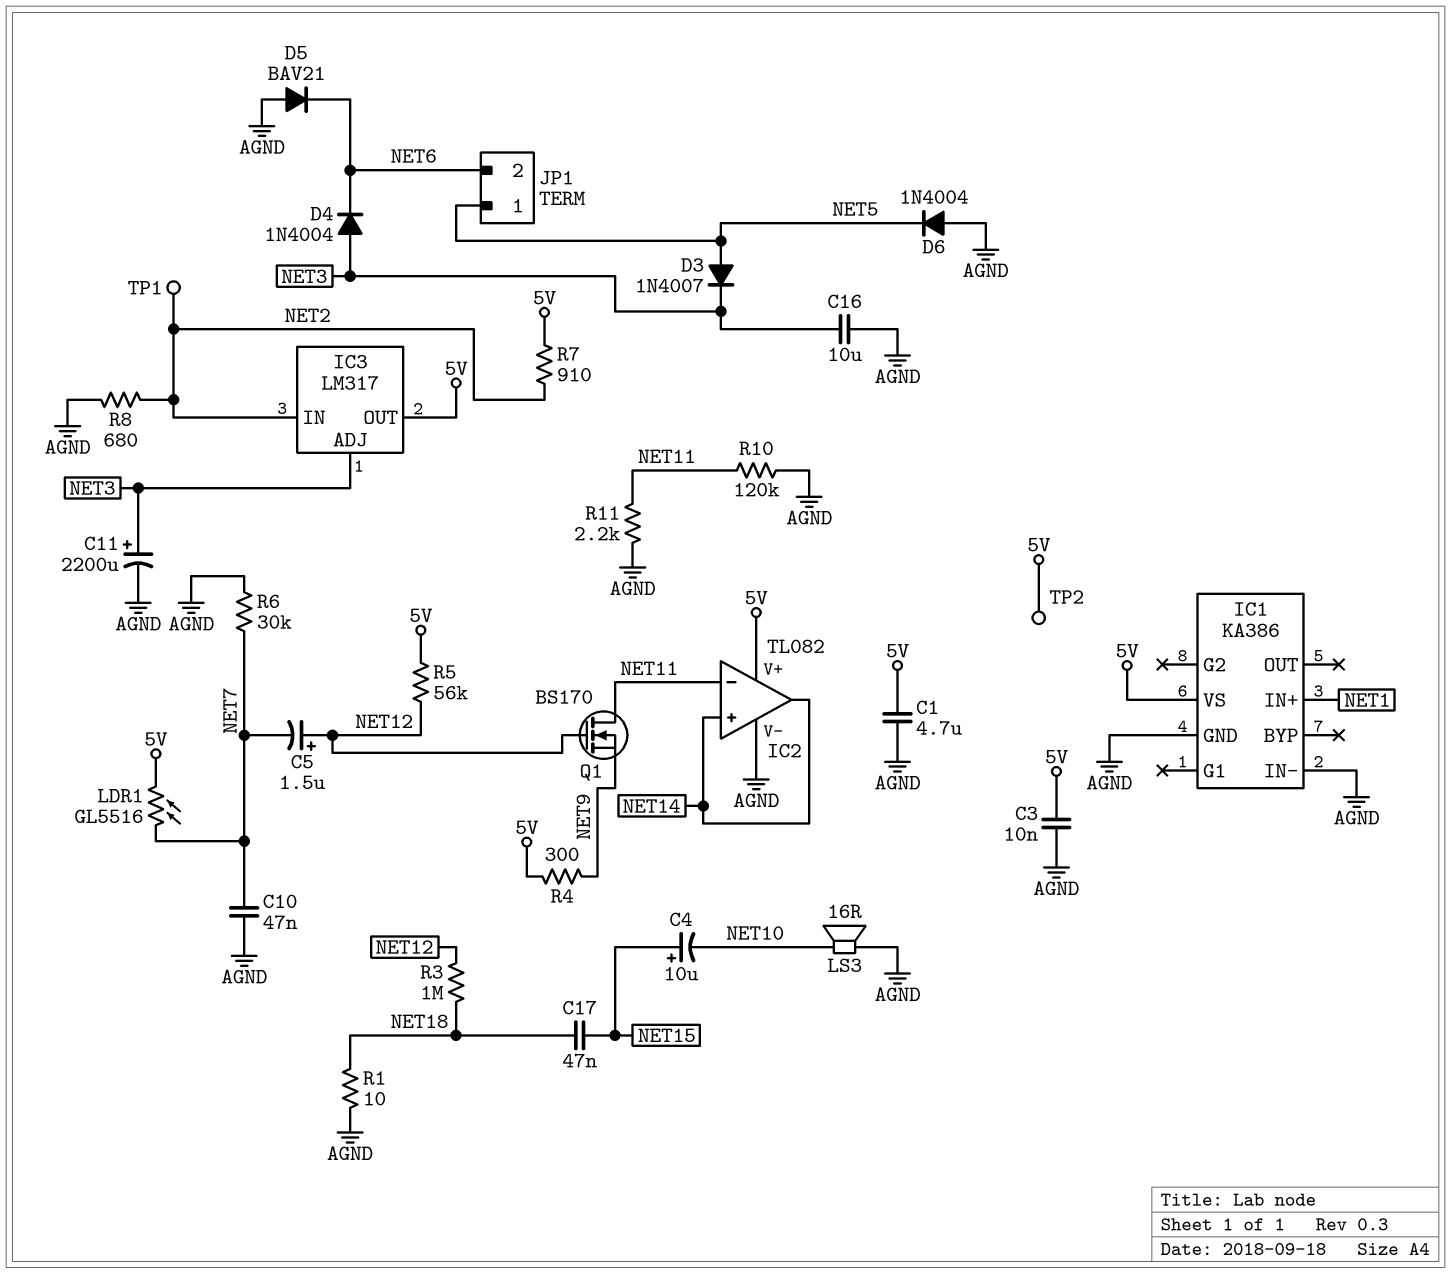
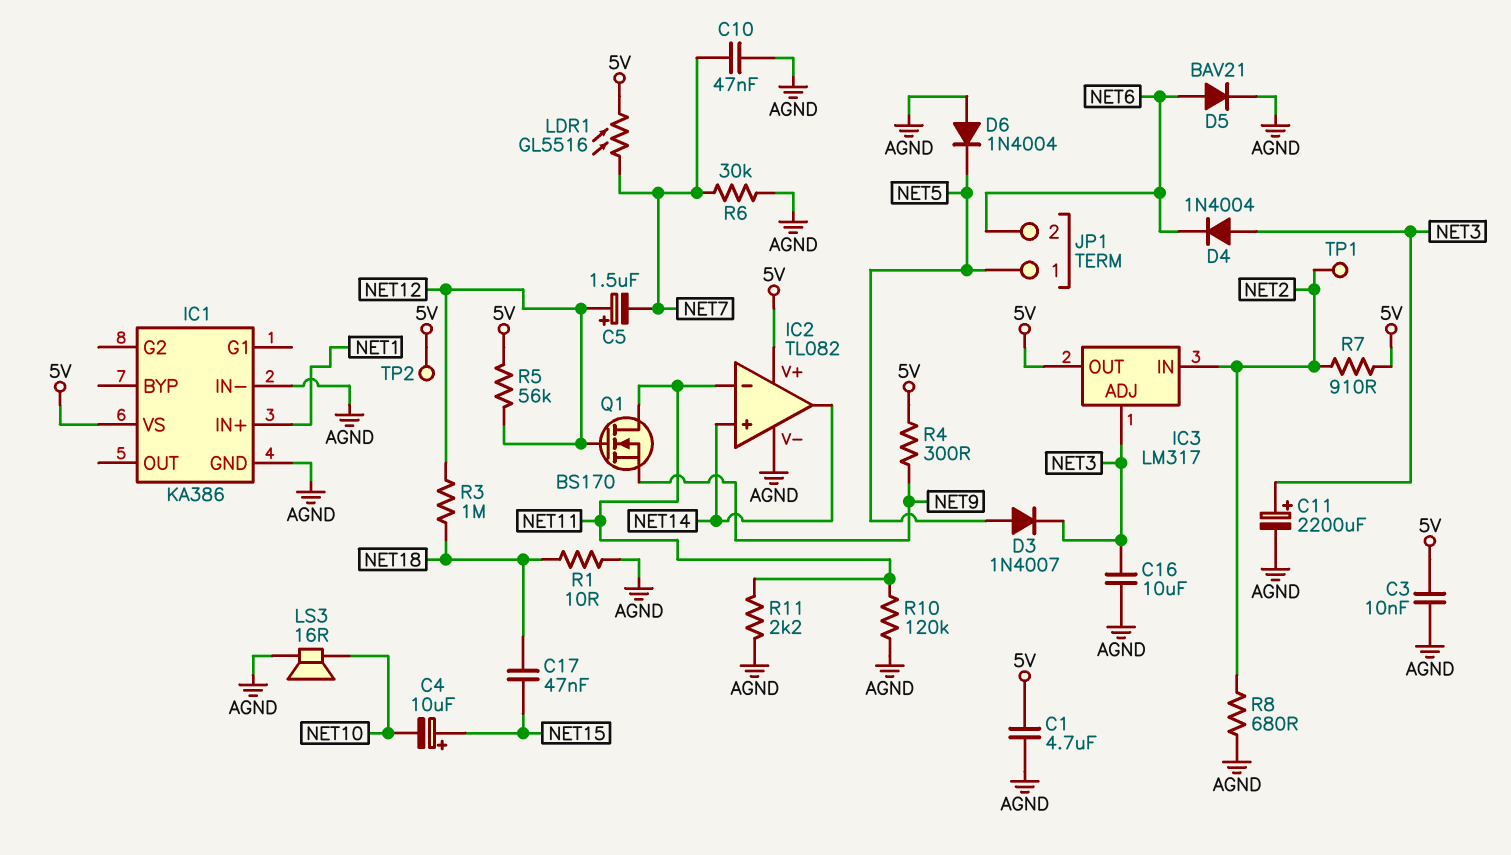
D5: diode BAV21 (A AGND, K NET6) -> diode BAV21 (A NET6, K AGND)

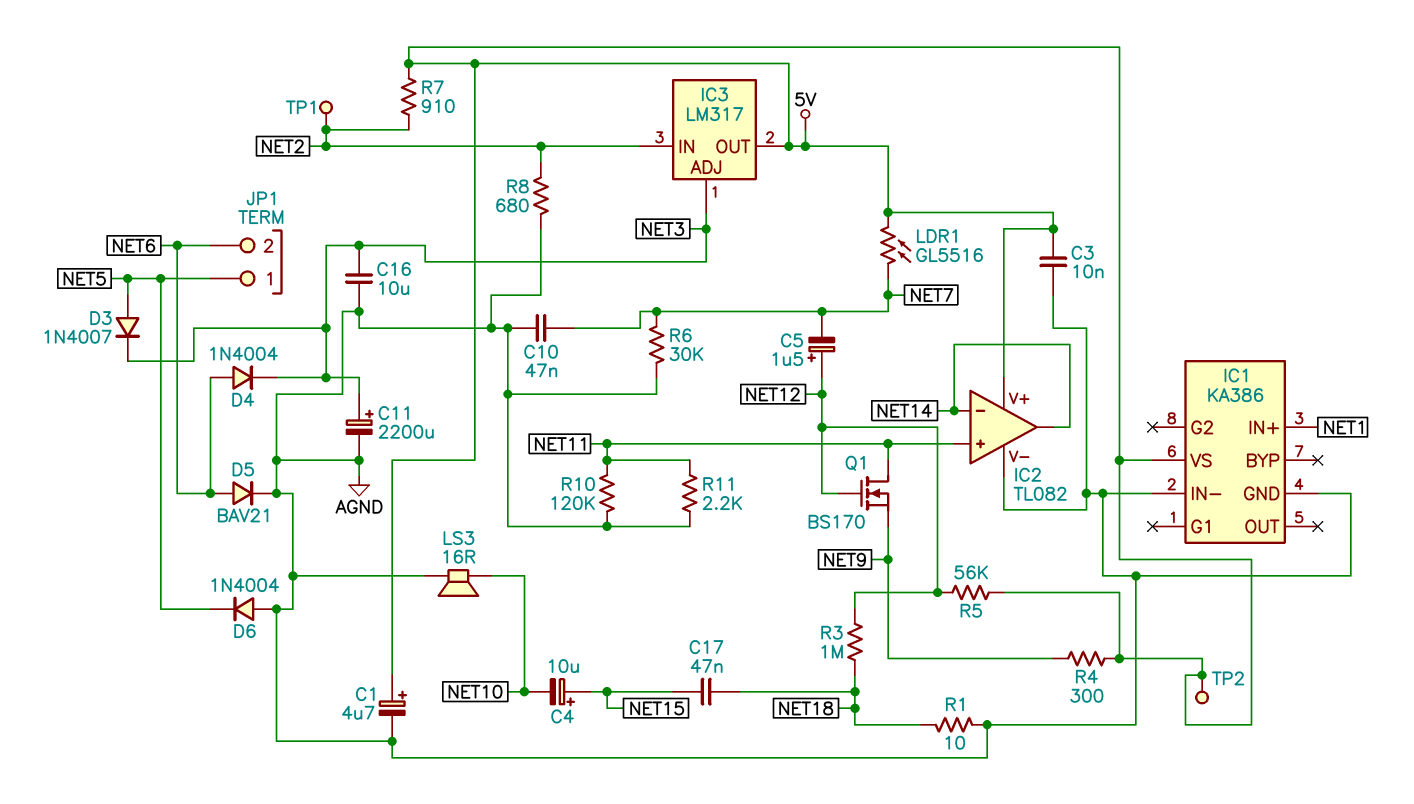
C1: 4.7uF (5V, AGND) -> 4.7uF (plus 5V, minus AGND)
D4: diode 1N4004 (A NET3, K NET6) -> diode 1N4004 (A NET6, K NET3)
IC2 pin in+: NET14 -> NET11
IC2 pin in-: NET11 -> NET14

